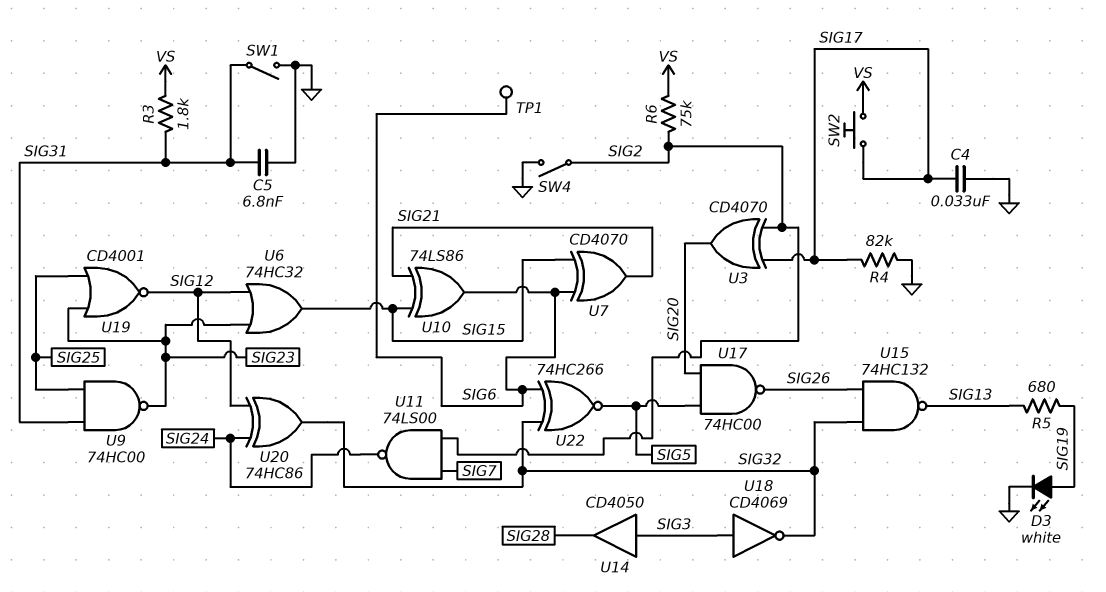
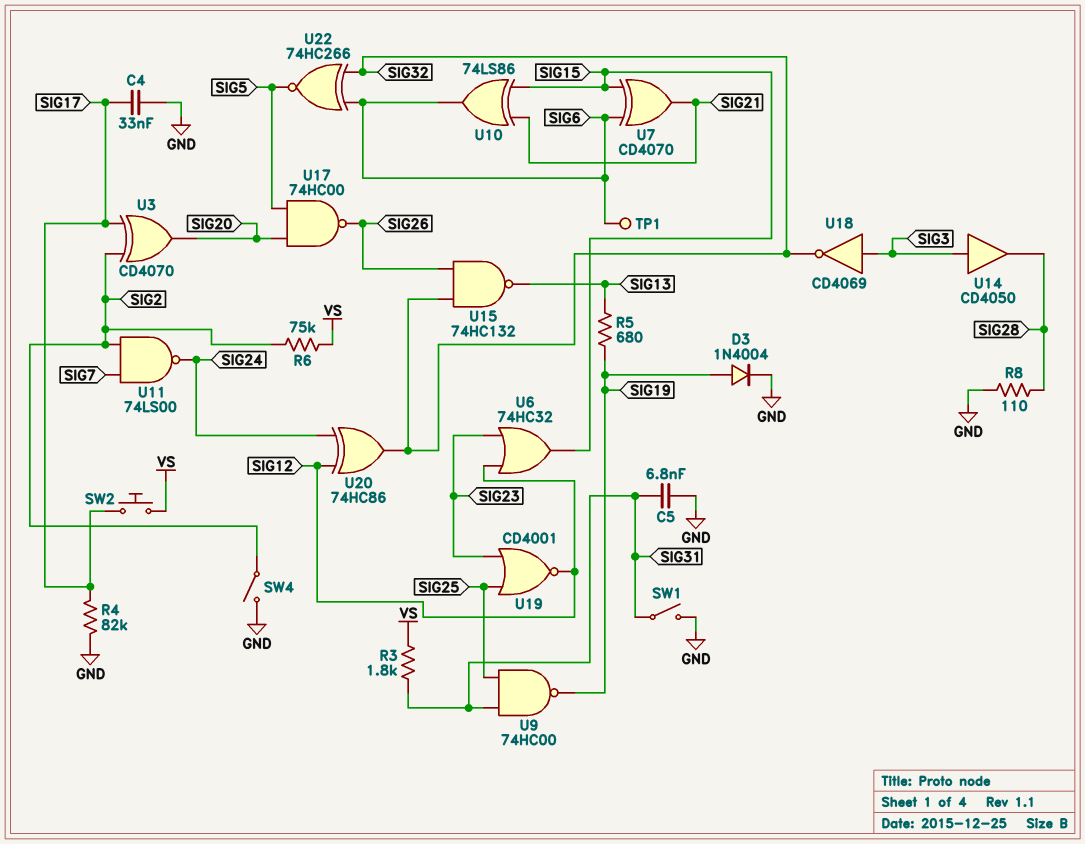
D3: LED white (A SIG19, K GND) -> diode 1N4004 (A SIG19, K GND)
R8: none -> 110 (GND, SIG28)
U9: NAND 74HC00 (in SIG25, in SIG31, out SIG23) -> NAND 74HC00 (in SIG25, in SIG31, out SIG19)

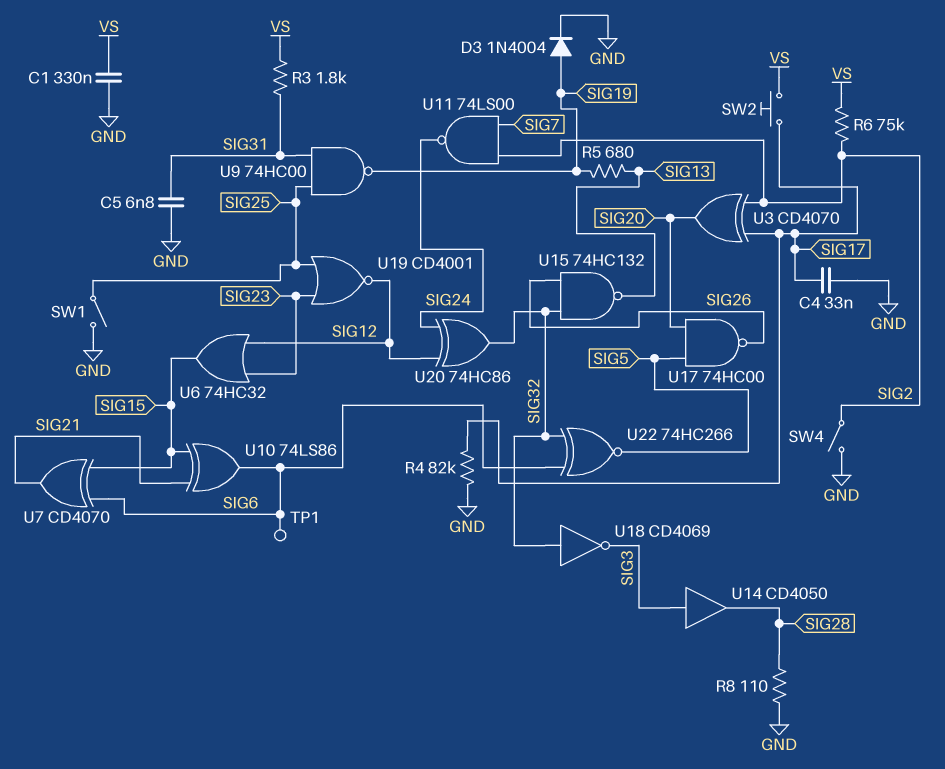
C1: none -> 330nF (GND, VS)
SW1: switch (GND, SIG31) -> switch (GND, SIG25)
U18: NOT CD4069 (in SIG3, out SIG32) -> NOT CD4069 (in SIG32, out SIG3)

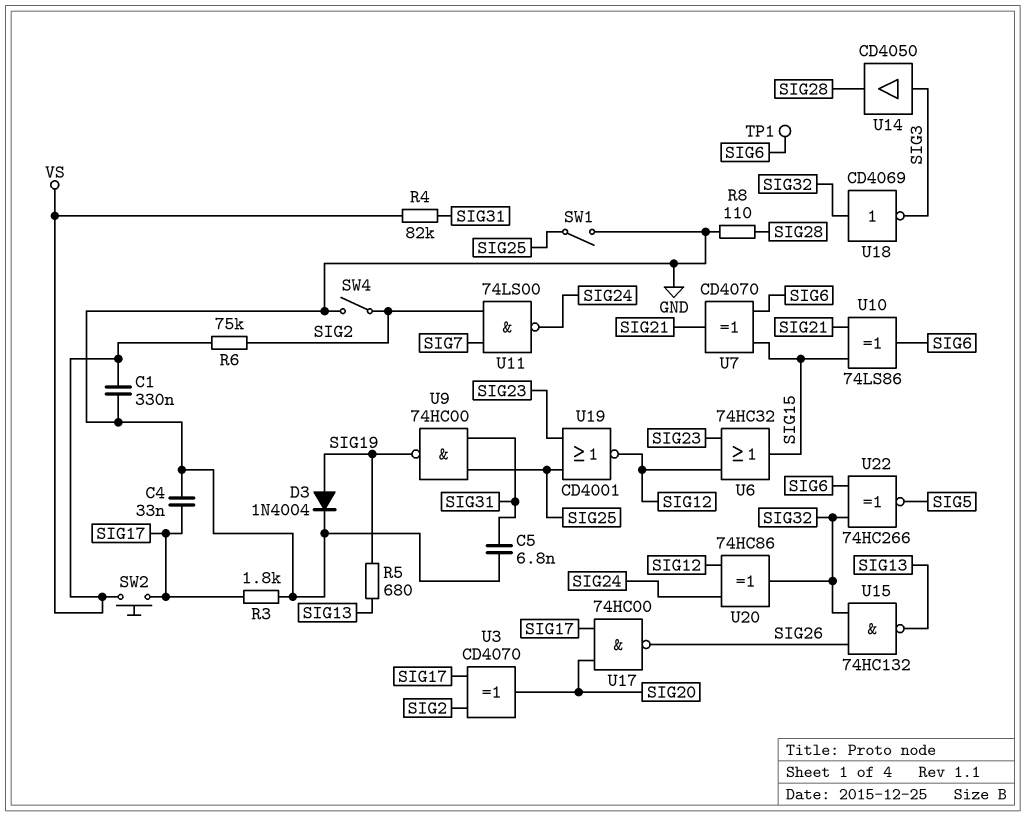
R3: 1.8k (SIG31, VS) -> 1.8k (GND, SIG17)
R4: 82k (GND, SIG17) -> 82k (SIG31, VS)
U17: NAND 74HC00 (in SIG5, in SIG20, out SIG26) -> NAND 74HC00 (in SIG17, in SIG20, out SIG26)

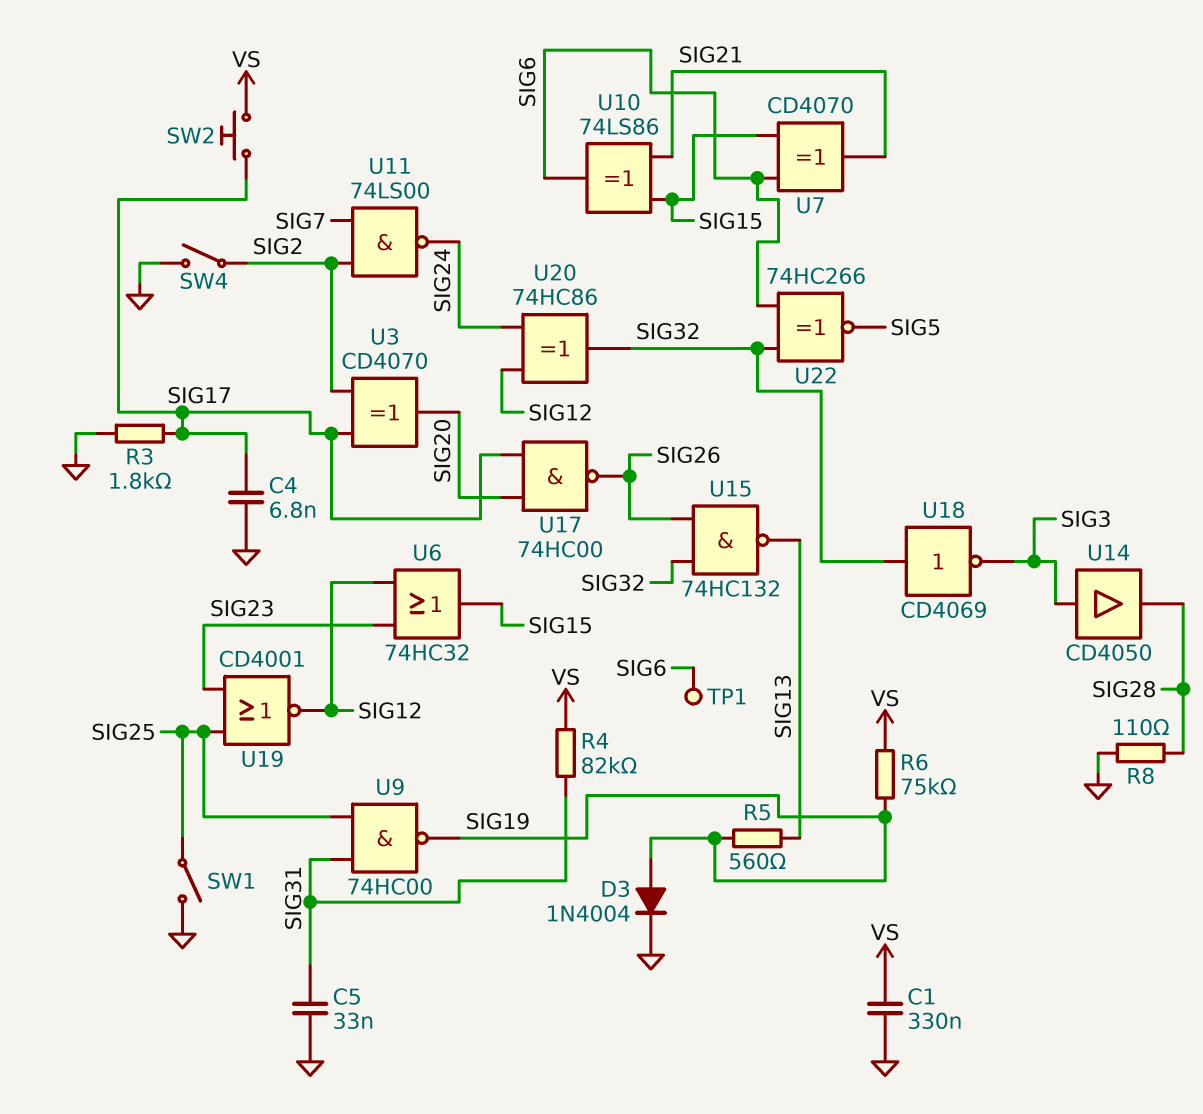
C4: 33nF (GND, SIG17) -> 6.8nF (GND, SIG17)
C5: 6.8nF (GND, SIG31) -> 33nF (GND, SIG31)
R5: 680 (SIG13, SIG19) -> 560 (SIG13, SIG19)
R6: 75k (SIG2, VS) -> 75k (SIG19, VS)

